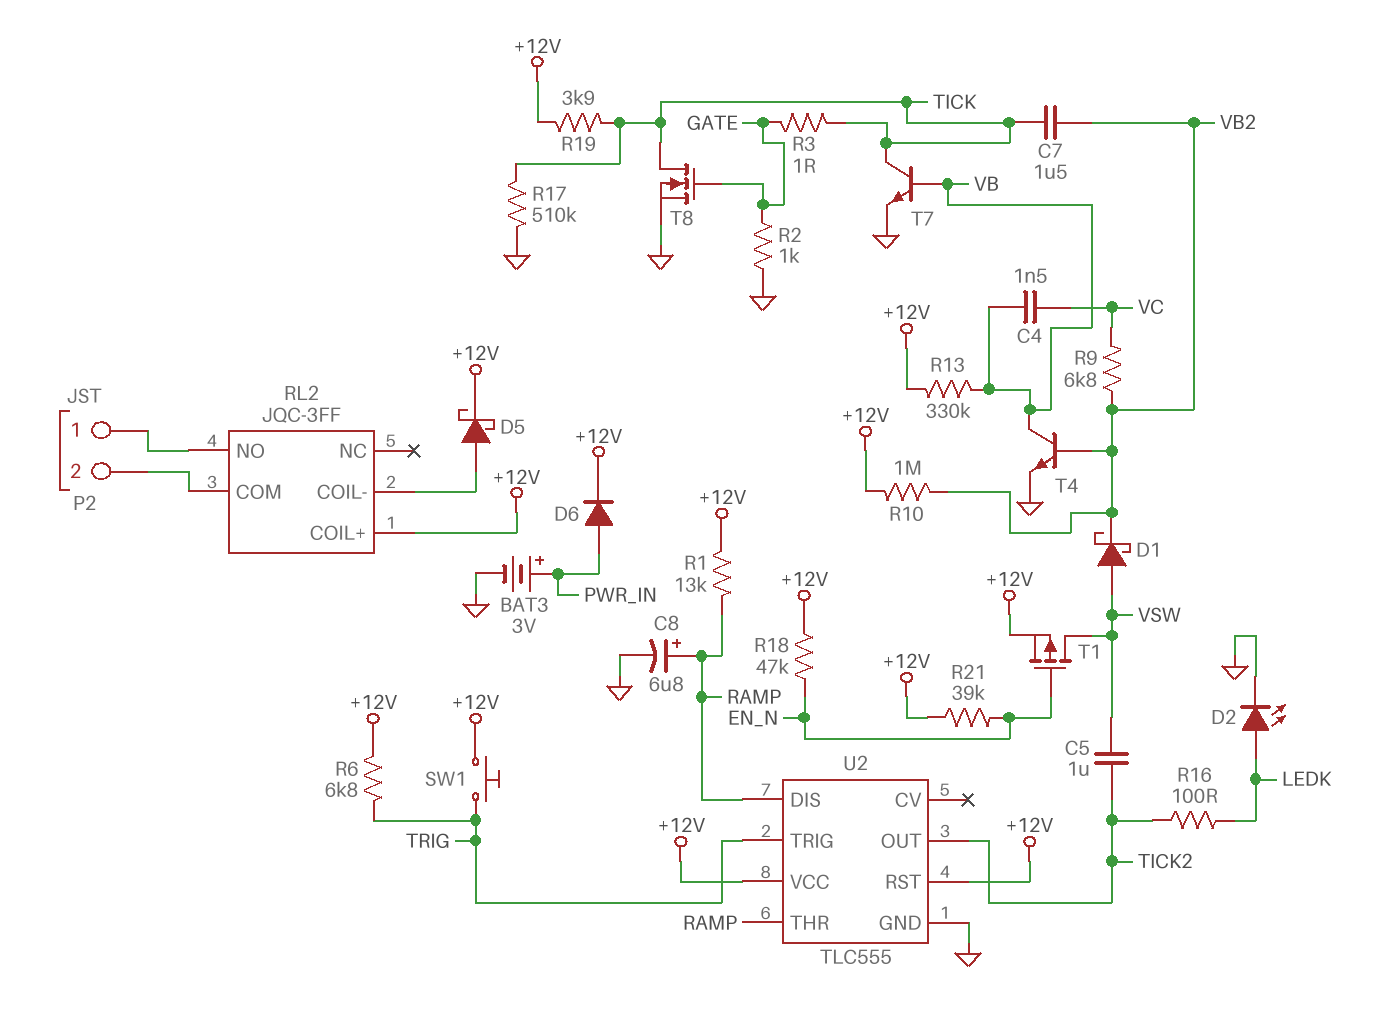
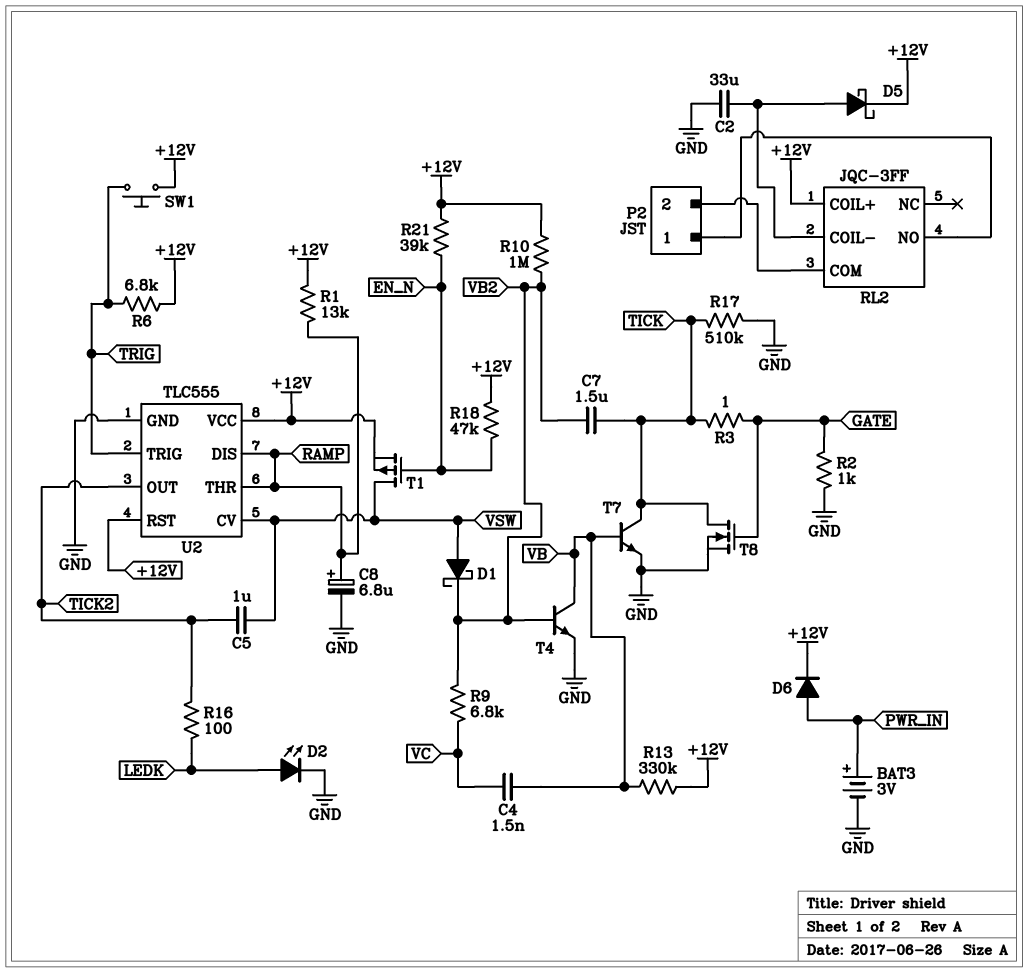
C2: none -> 33uF (GND, RL2/COIL-)
R19: 3.9k (+12V, TICK) -> none
U2 pin CV: none -> VSW

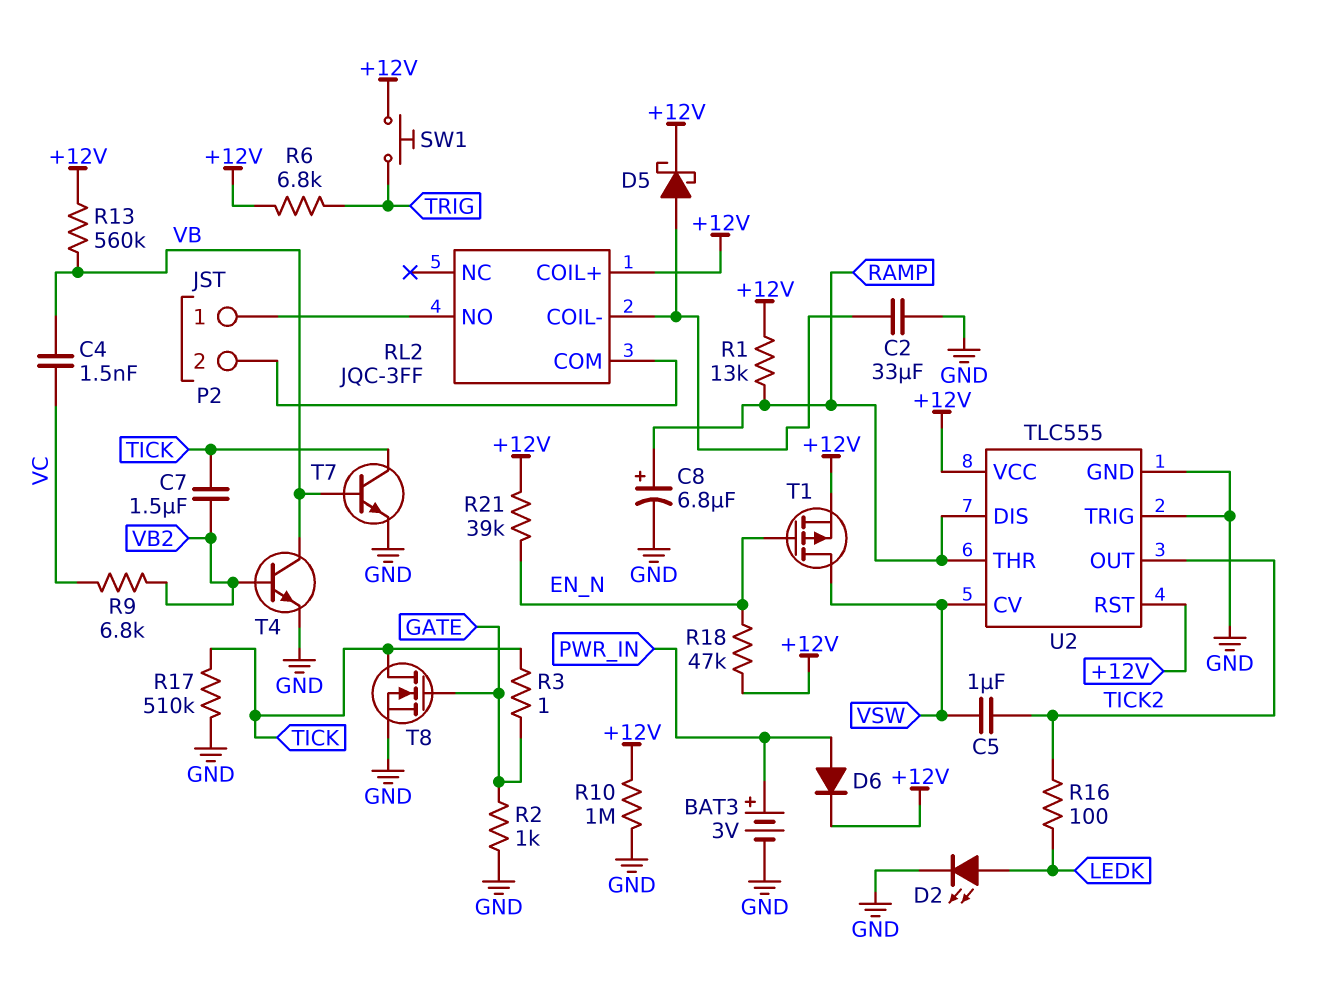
D1: schottky (A VSW, K VB2) -> none
R10: 1M (+12V, VB2) -> 1M (+12V, GND)
R13: 330k (+12V, VB) -> 560k (+12V, VB)
U2 pin TRIG: TRIG -> GND

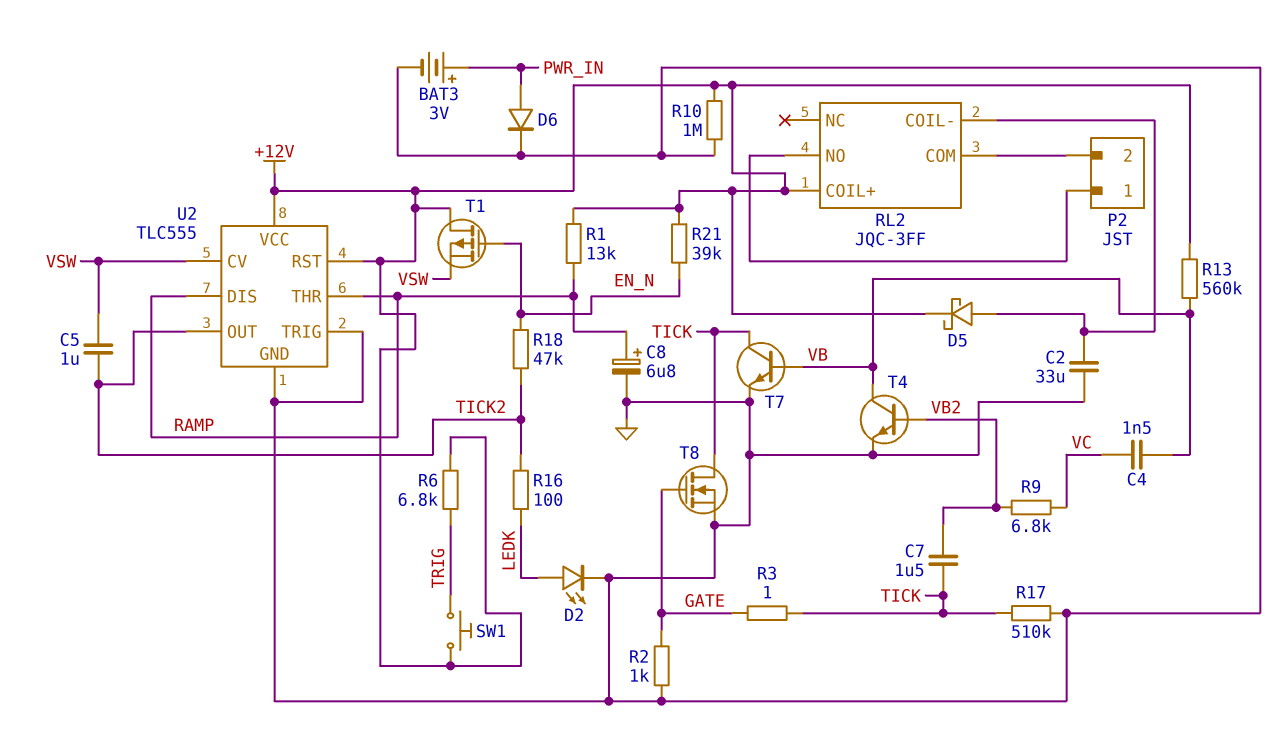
D6: diode (A PWR_IN, K +12V) -> diode (A PWR_IN, K GND)
R18: 47k (+12V, EN_N) -> 47k (EN_N, TICK2)
T1: PMOS (G EN_N, D VSW, S +12V) -> PMOS (G EN_N, D +12V, S VSW)

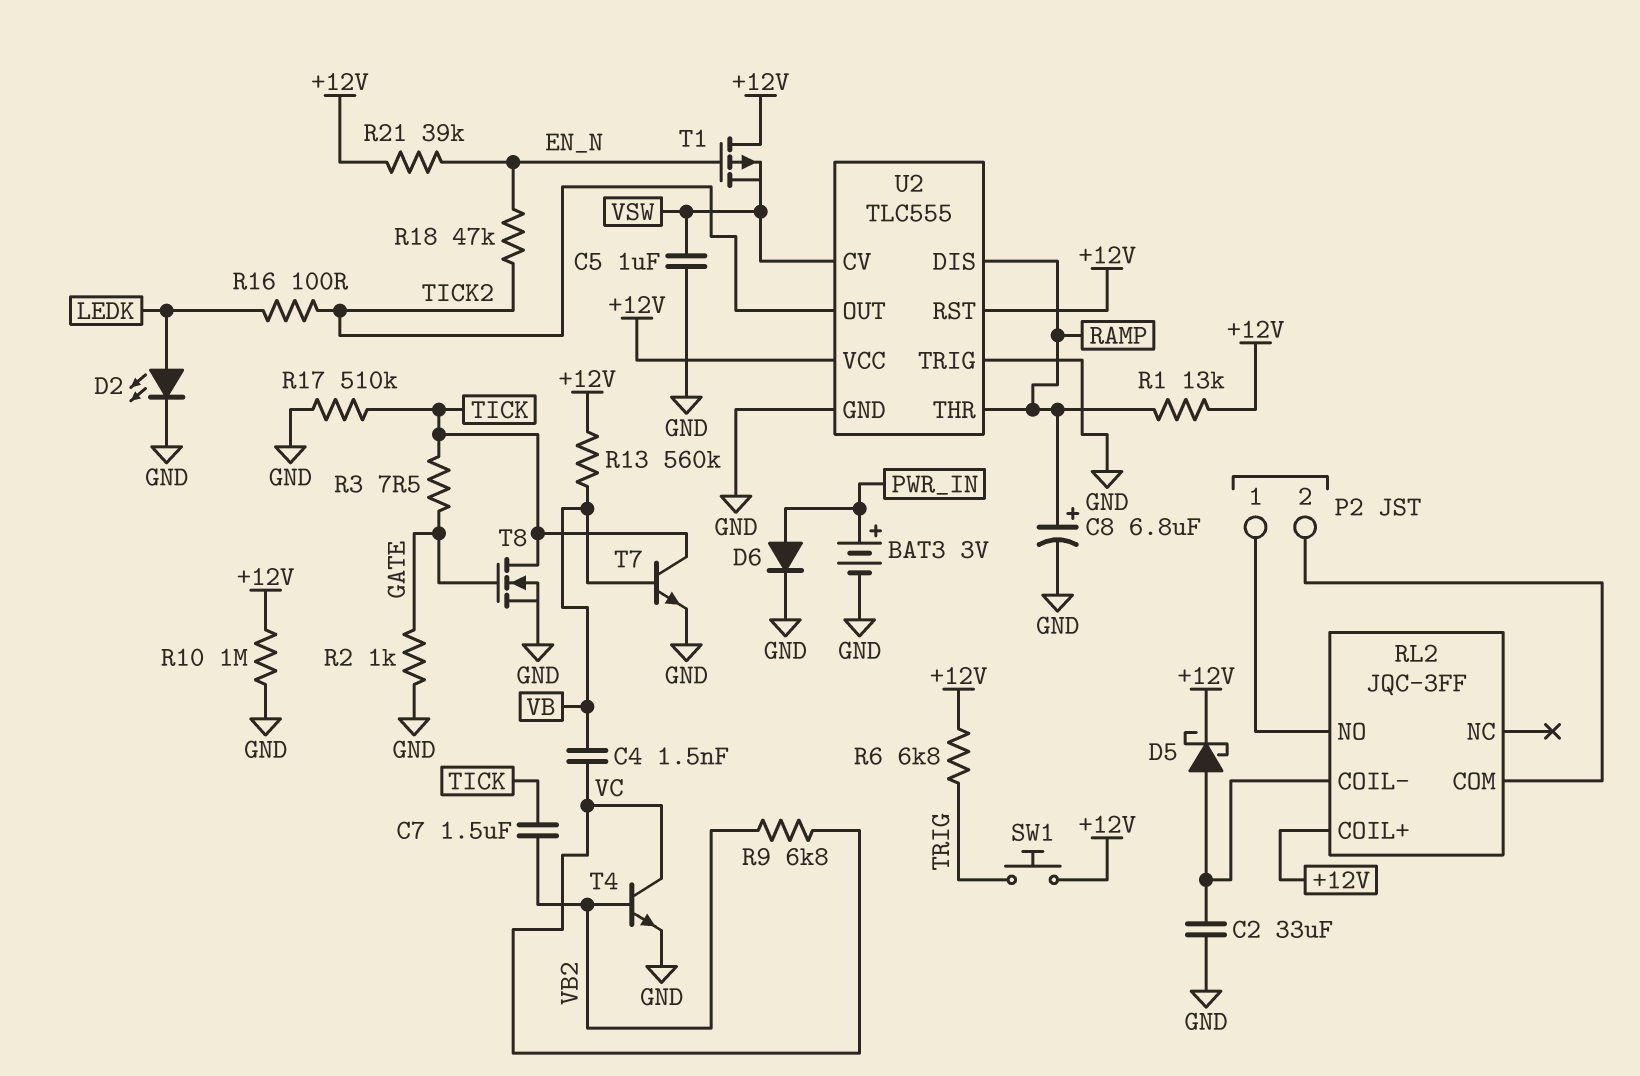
C5: 1uF (TICK2, VSW) -> 1uF (GND, VSW)
R3: 1 (GATE, TICK) -> 7.5 (GATE, TICK)
T4: NPN (B VB2, C VB, E GND) -> NPN (B VB2, C VC, E GND)

